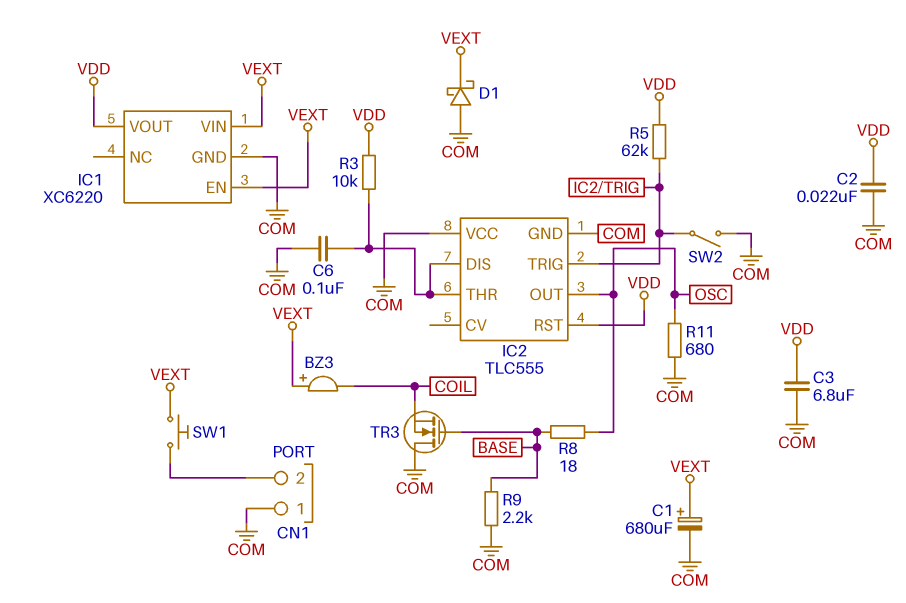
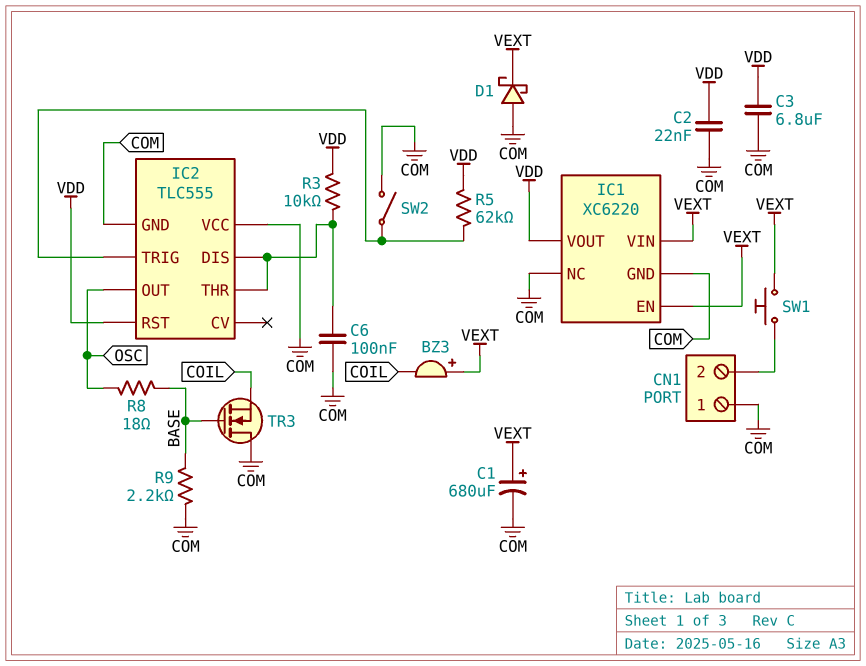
IC1 pin NC: none -> COM
R11: 680 (COM, OSC) -> none

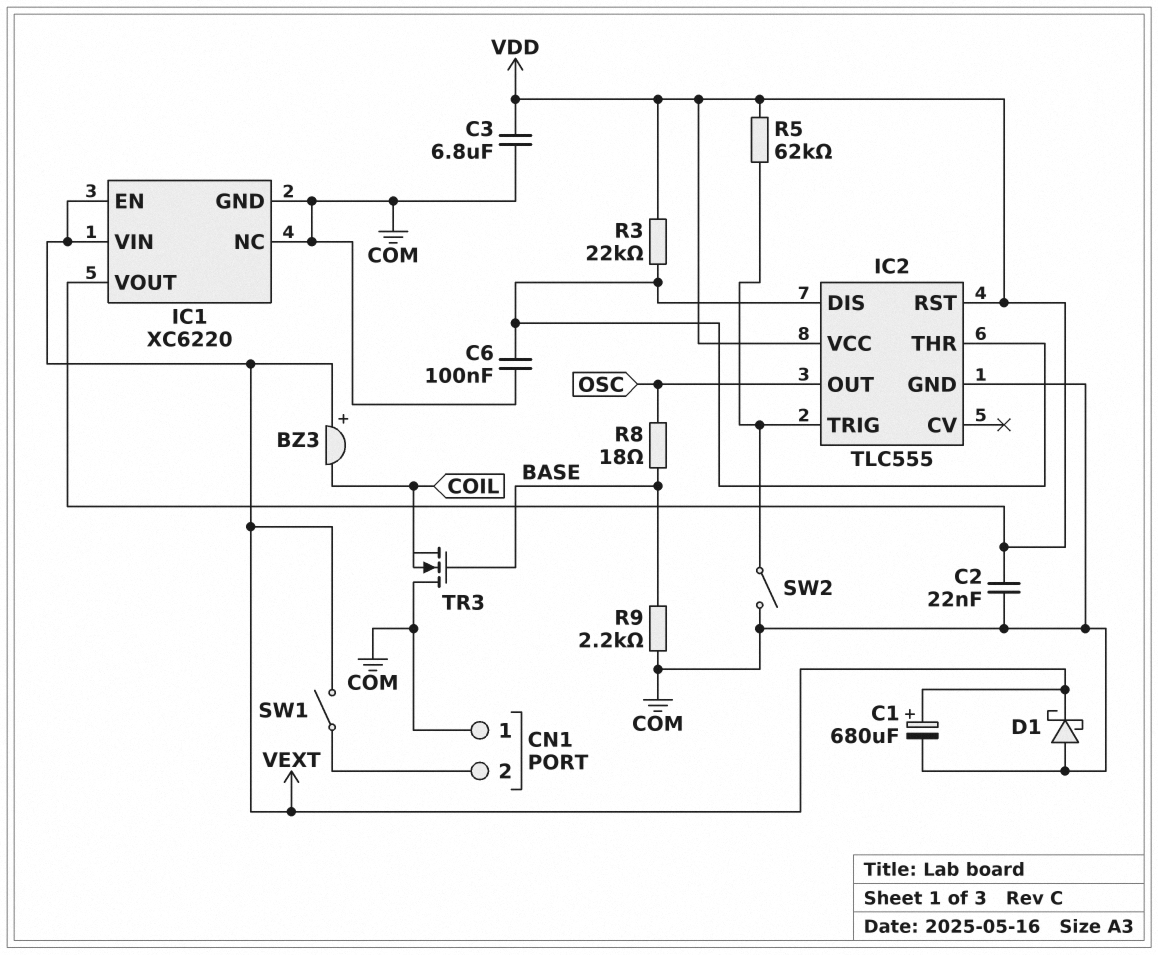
IC2 pin VCC: COM -> VDD
R3: 10k (IC2/DIS, VDD) -> 22k (IC2/DIS, VDD)
SW1: button (CN1/2, VEXT) -> switch (CN1/2, VEXT)

